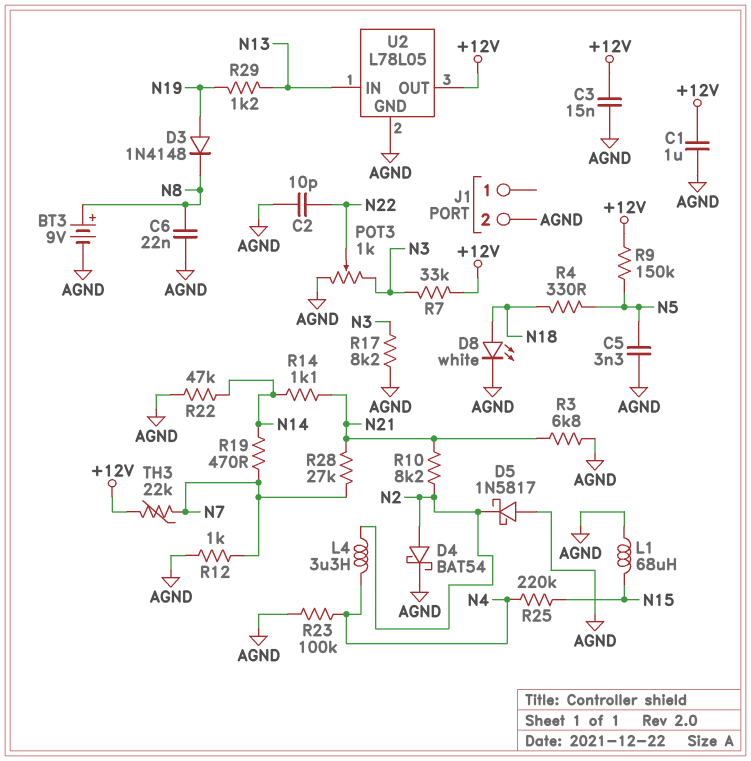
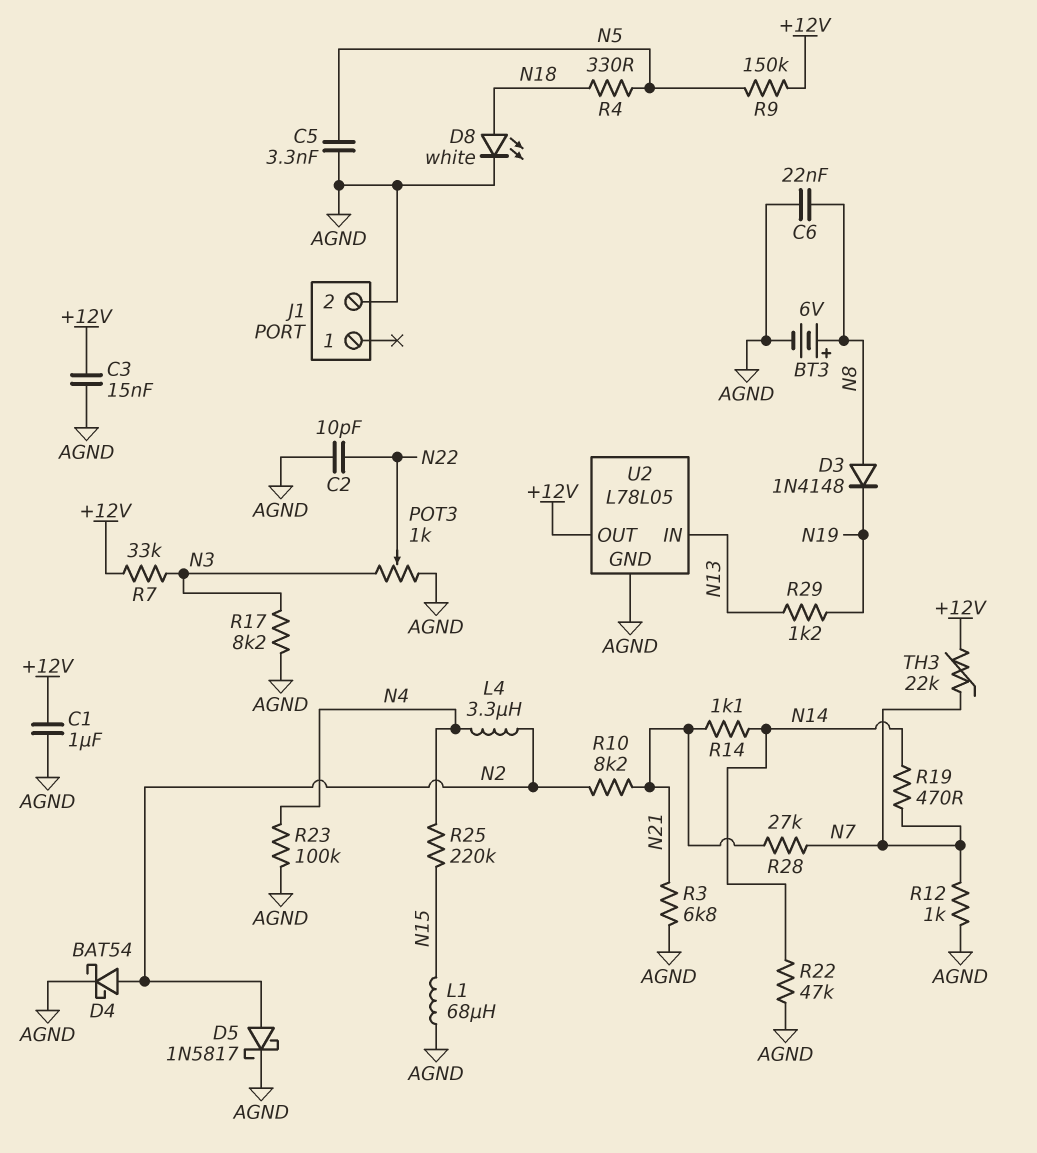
BT3: 9V (plus N8, minus AGND) -> 6V (plus N8, minus AGND)
D3: diode 1N4148 (A N19, K N8) -> diode 1N4148 (A N8, K N19)
D5: schottky 1N5817 (A AGND, K N2) -> schottky 1N5817 (A N2, K AGND)

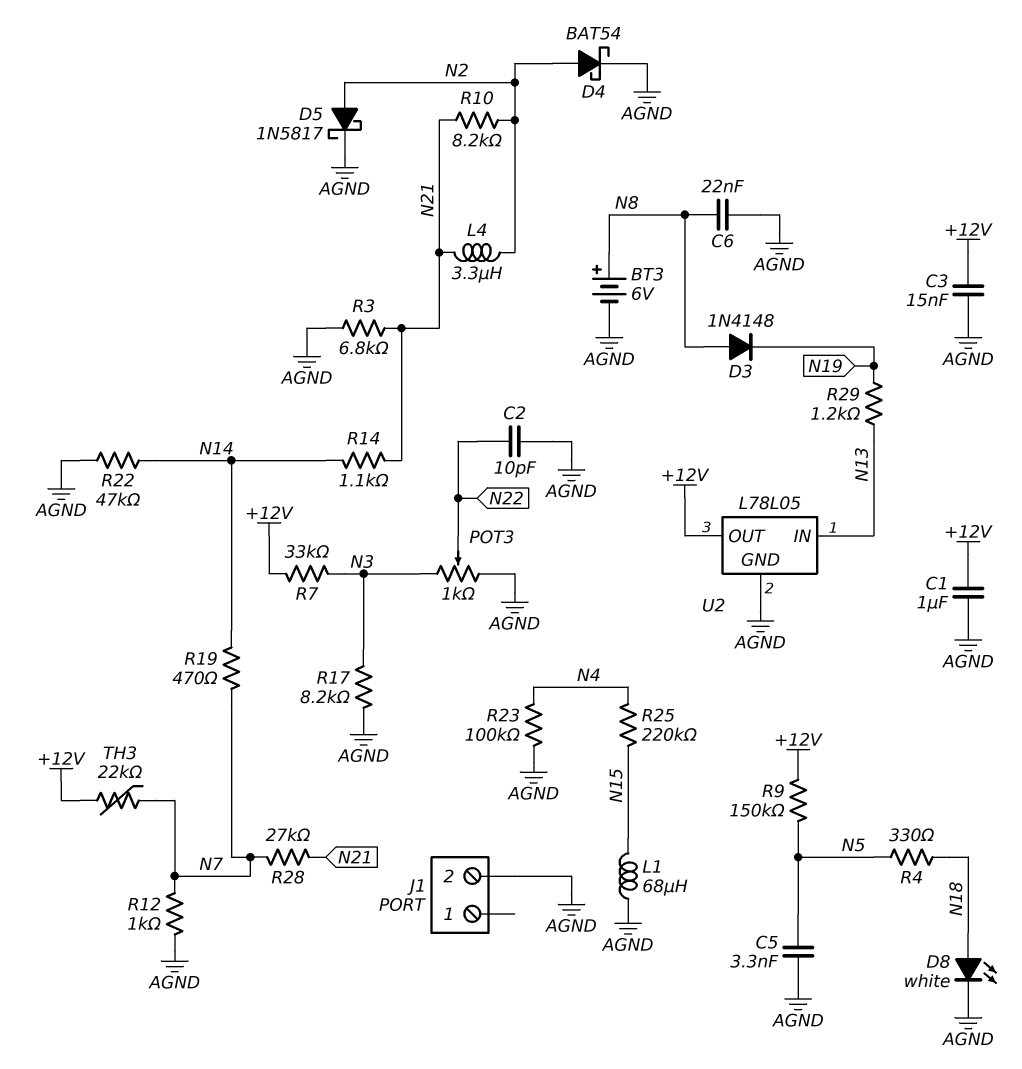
L4: 3.3uH (N2, N4) -> 3.3uH (N2, N21)

